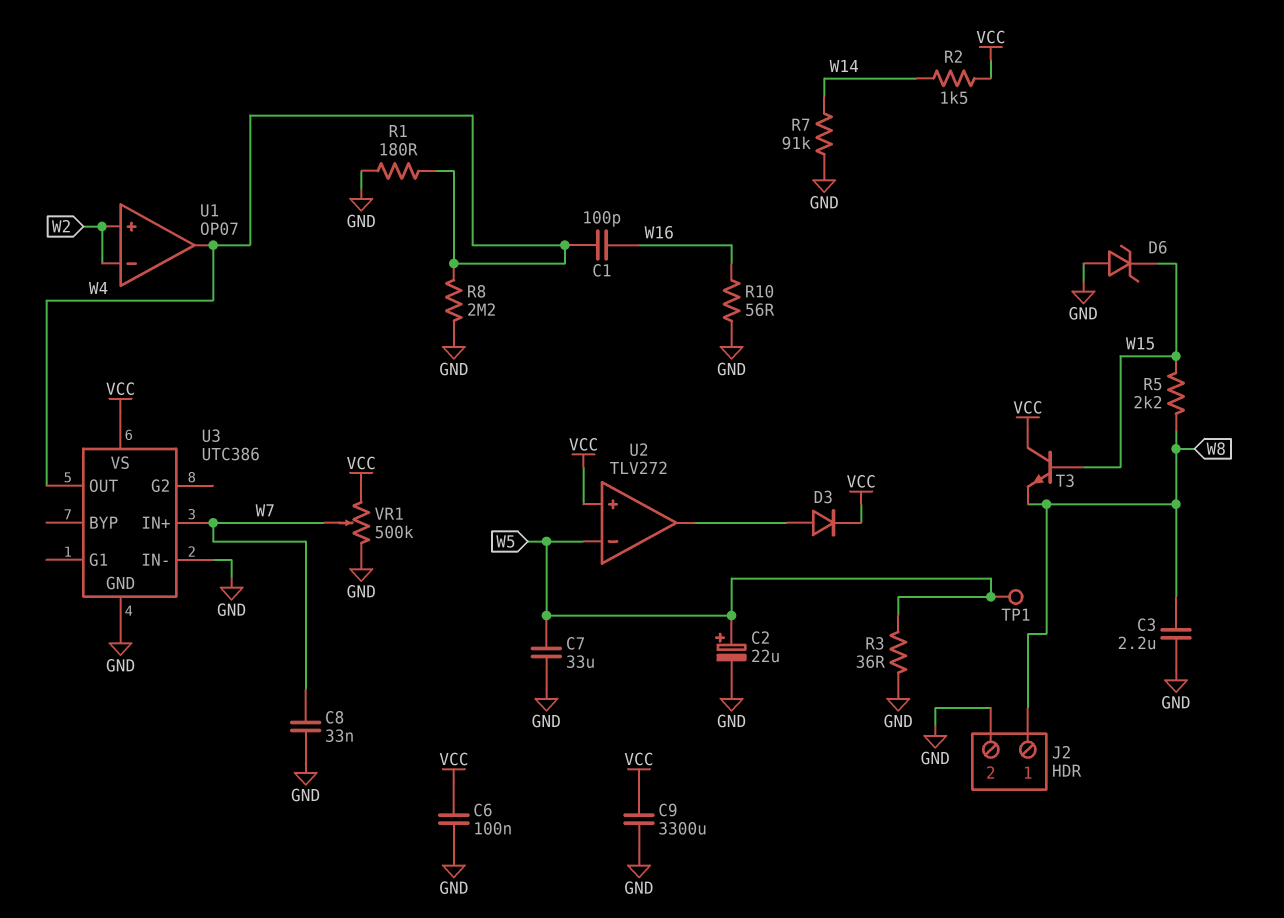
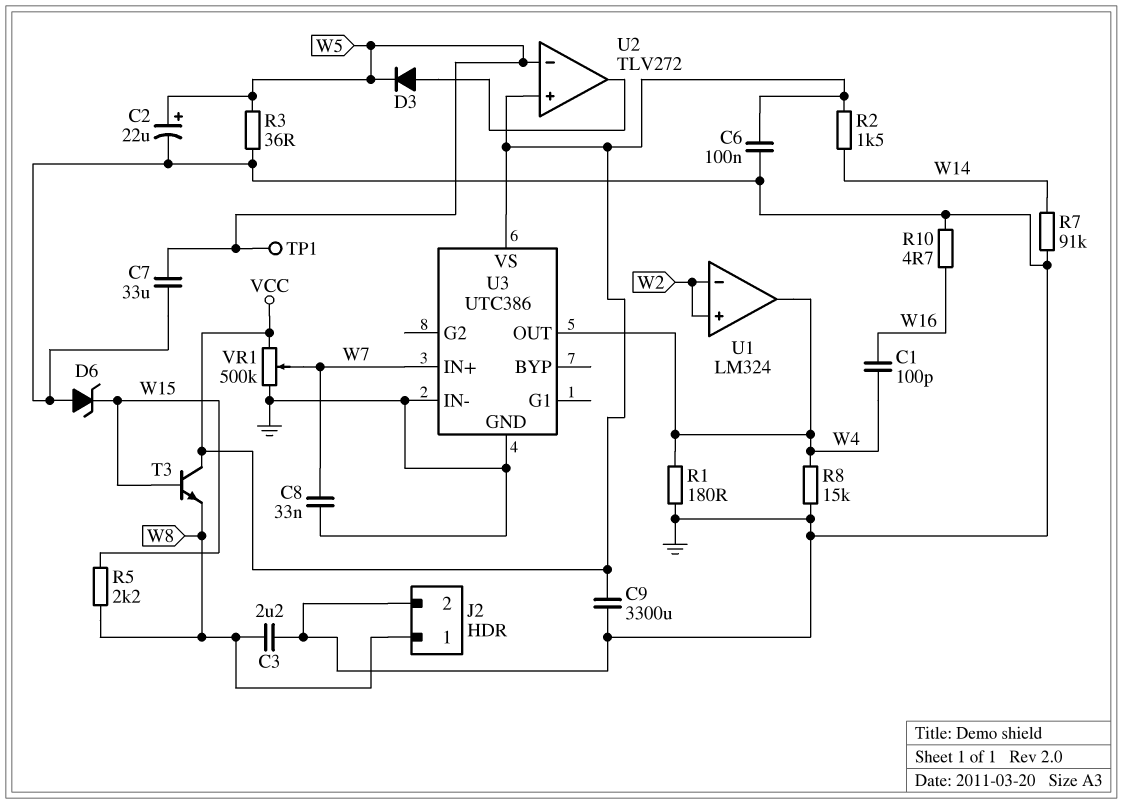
D3: diode (A U2/out, K VCC) -> diode (A U2/out, K W5)
R8: 2.2M (GND, W4) -> 15k (GND, W4)
R10: 56 (GND, W16) -> 4.7 (GND, W16)
U1: OP07 -> LM324

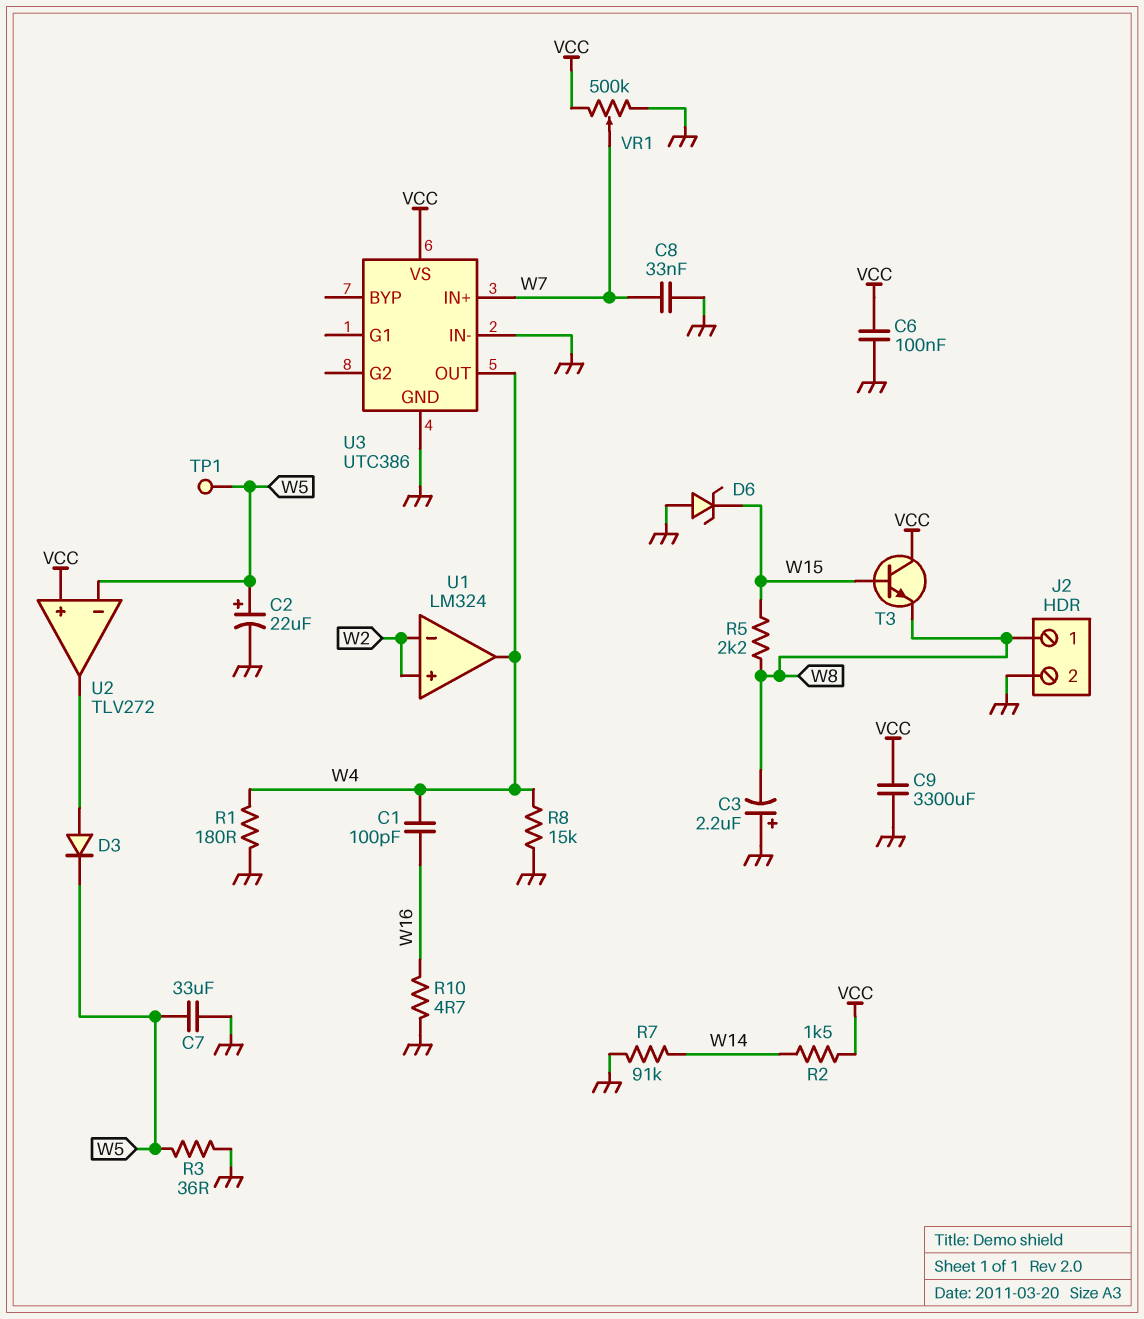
C3: 2.2uF (GND, W8) -> 2.2uF (plus GND, minus W8)

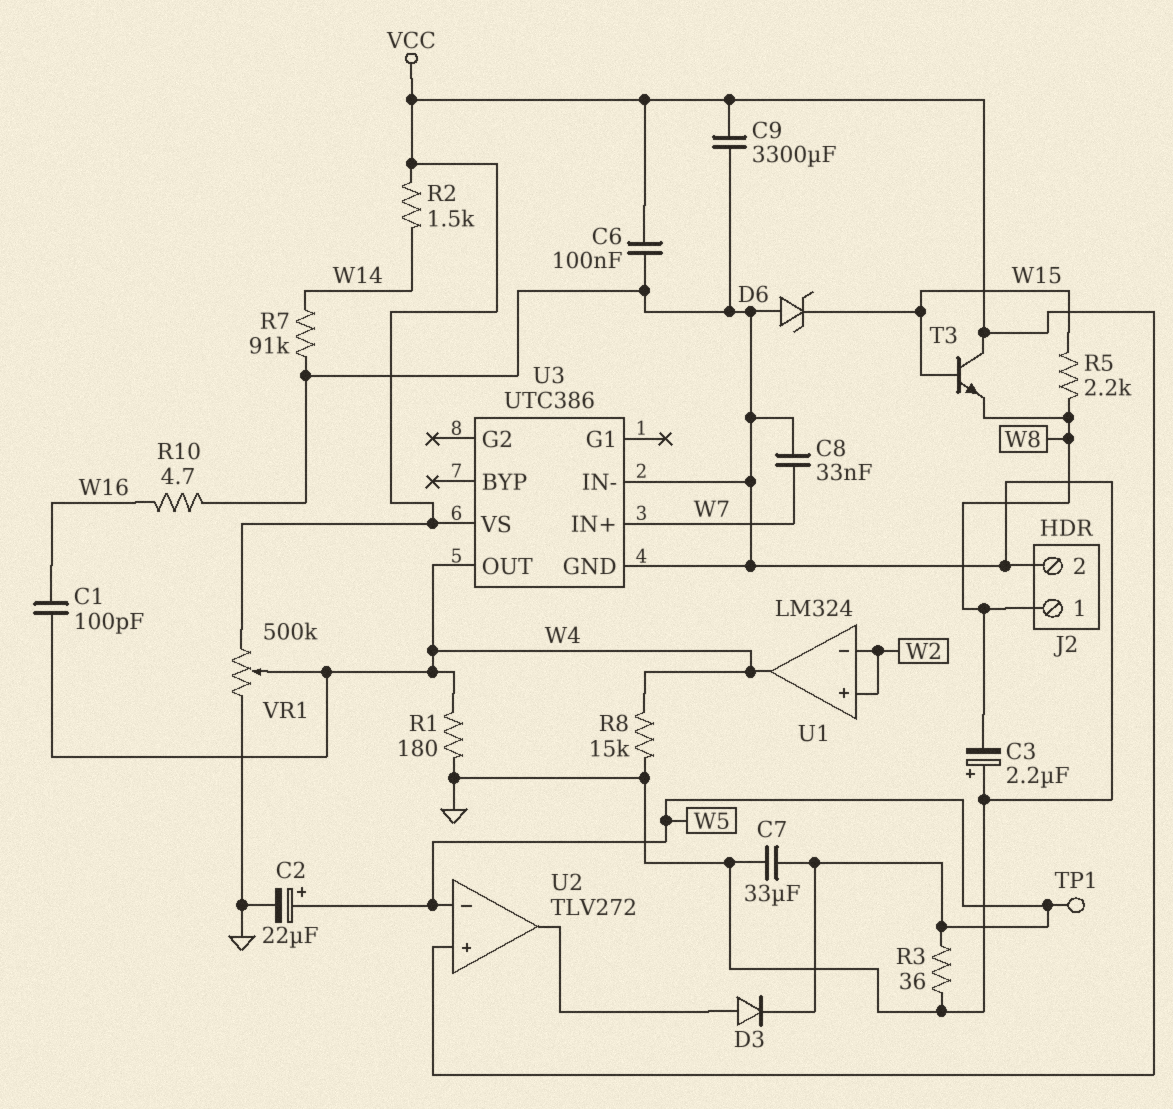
VR1: 500k (GND, VCC, wiper W7) -> 500k (GND, VCC, wiper W4)

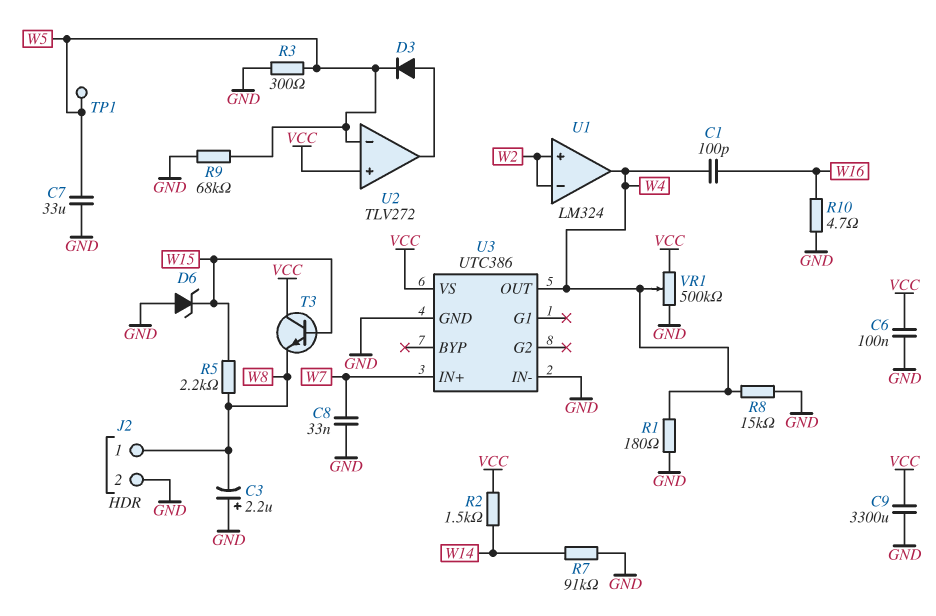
C2: 22uF (plus W5, minus GND) -> none
R3: 36 (GND, W5) -> 300 (GND, W5)
R9: none -> 68k (GND, W5)

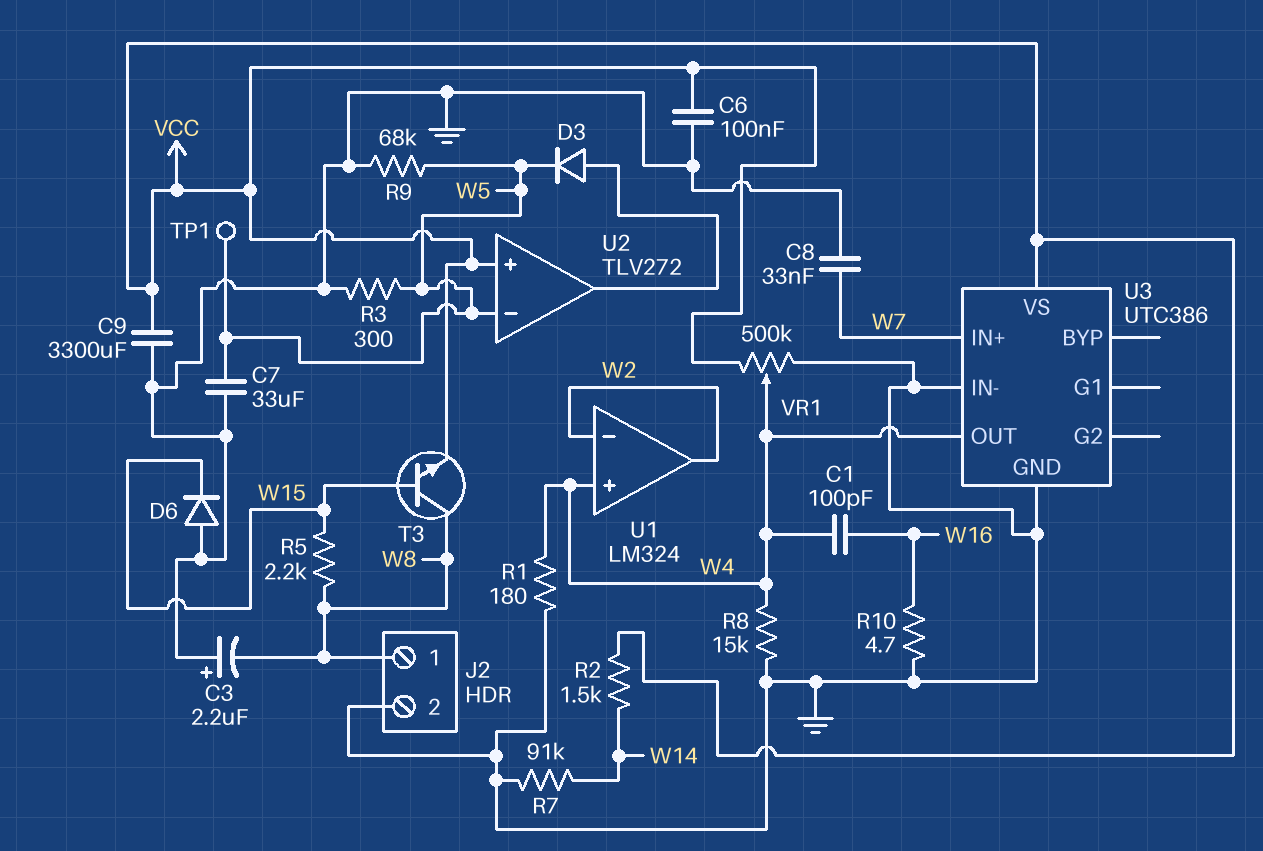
D6: zener (A GND, K W15) -> diode (A GND, K W15)
T3: NPN (B W15, C VCC, E W8) -> NPN (B W15, C W8, E VCC)
U1 pin in+: W2 -> W4
U1 pin out: W4 -> W2

